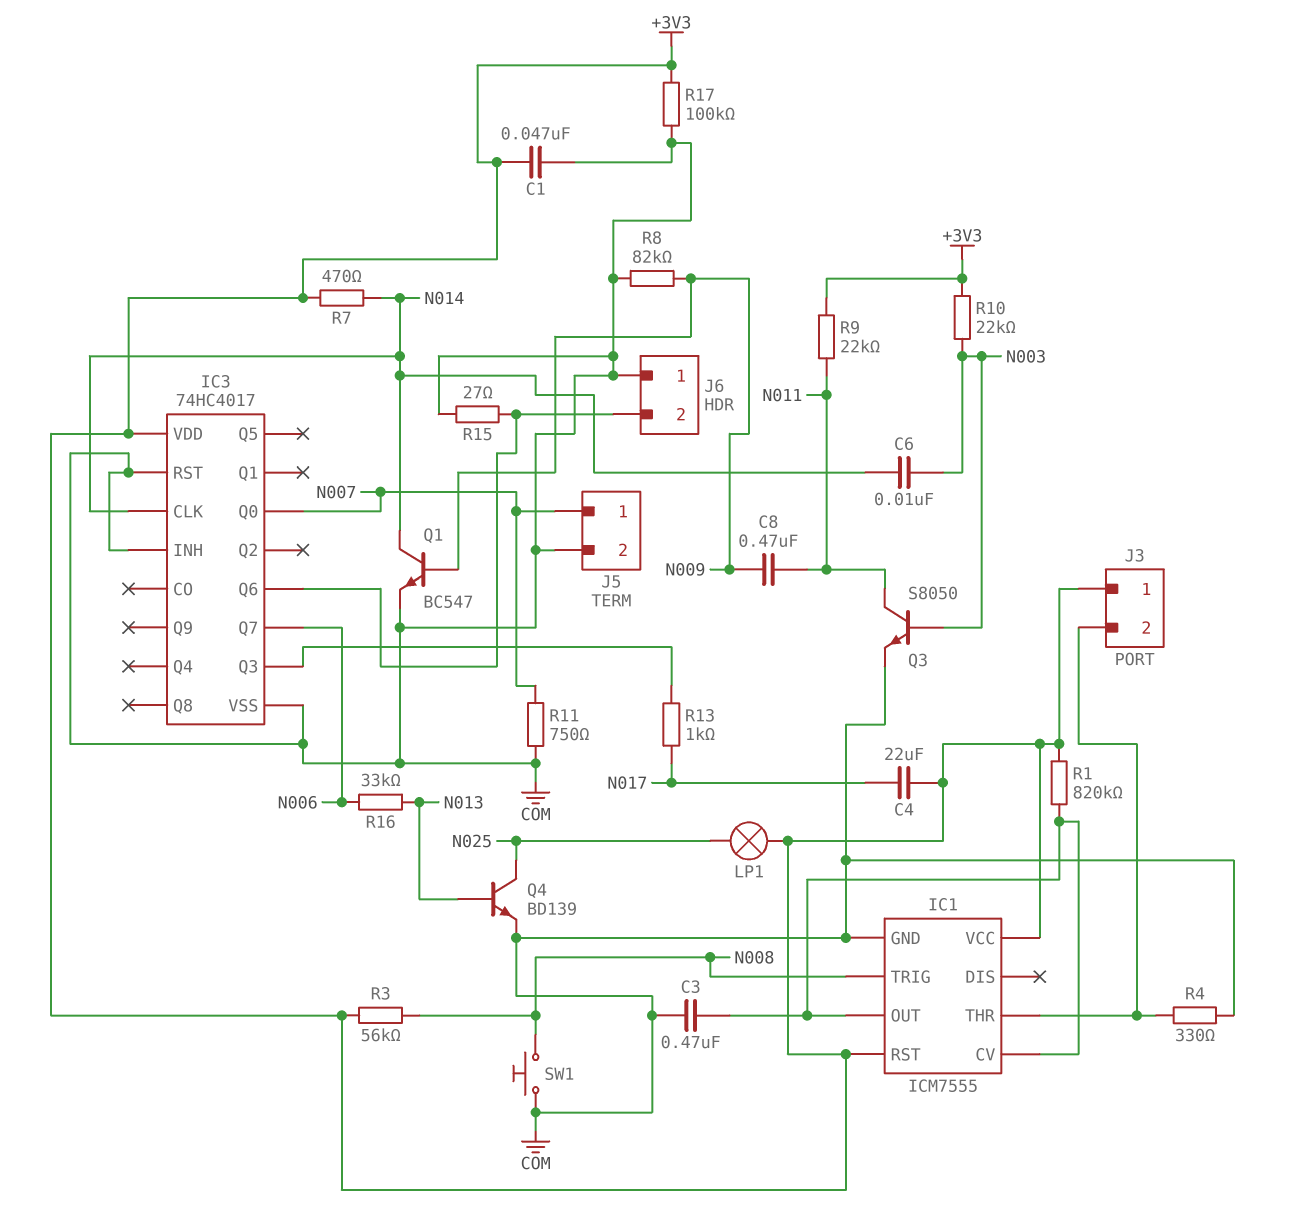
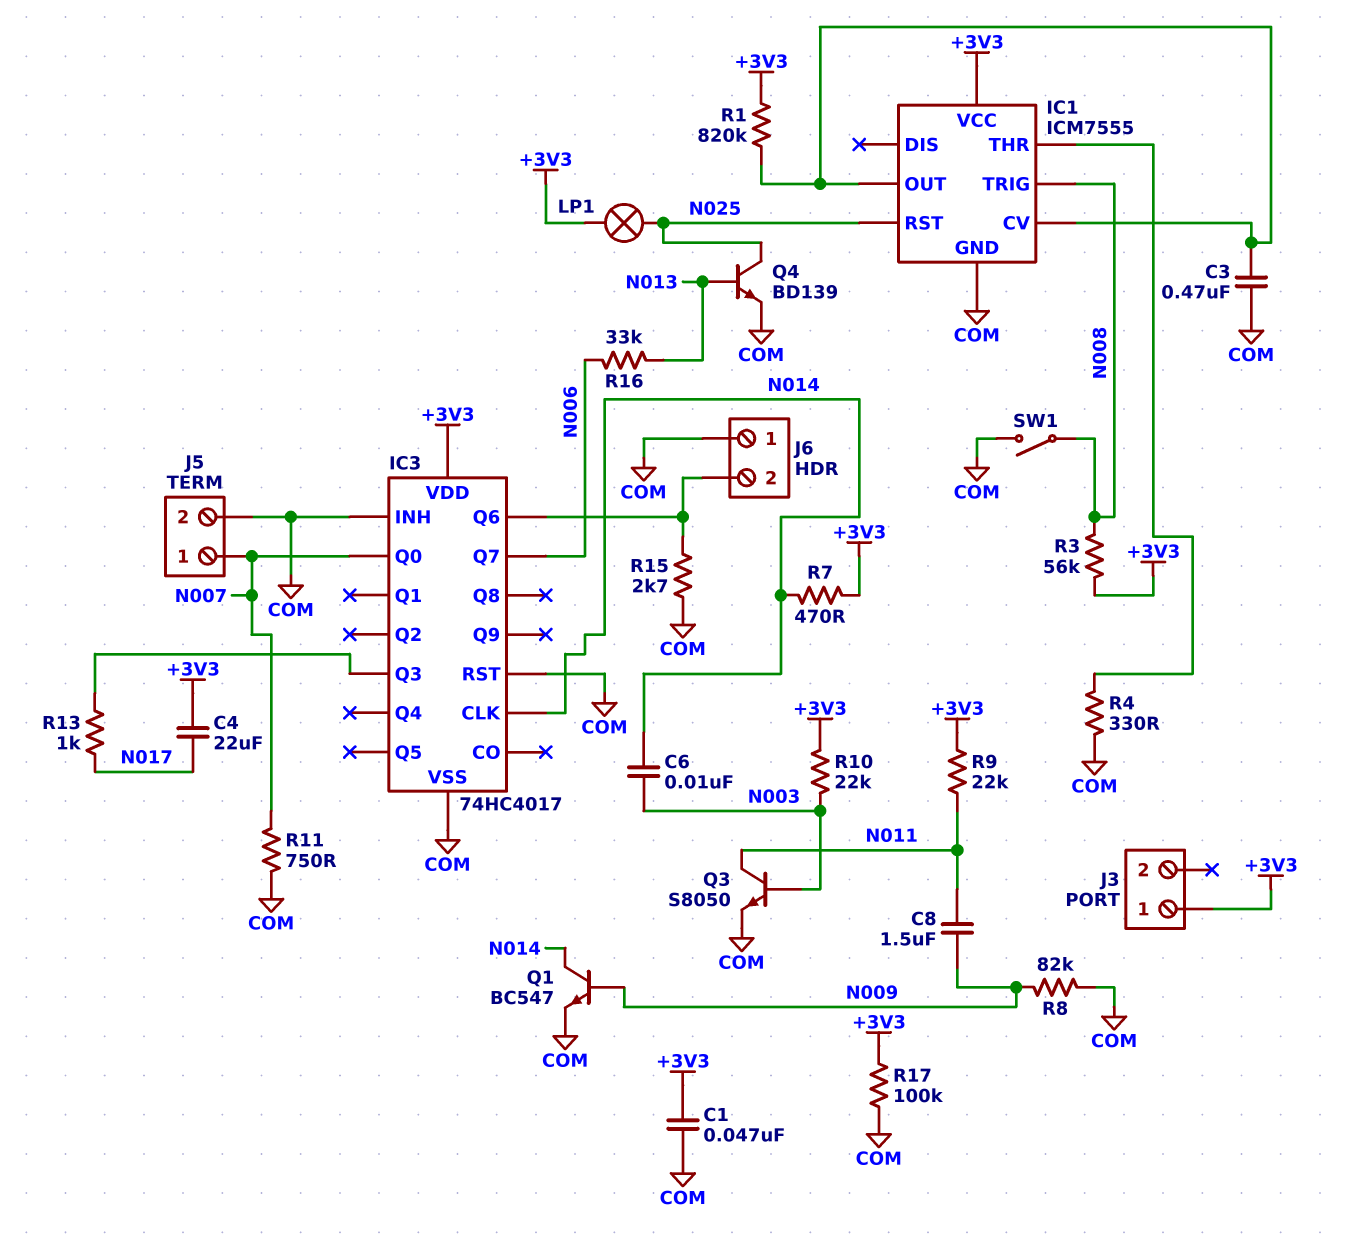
C8: 470nF (N009, N011) -> 1.5uF (N009, N011)
IC1 pin RST: +3V3 -> N025
J3 pin 2: IC1/THR -> none
R15: 27 (COM, IC3/Q6) -> 2.7k (COM, IC3/Q6)
SW1: button (COM, N008) -> switch (COM, N008)

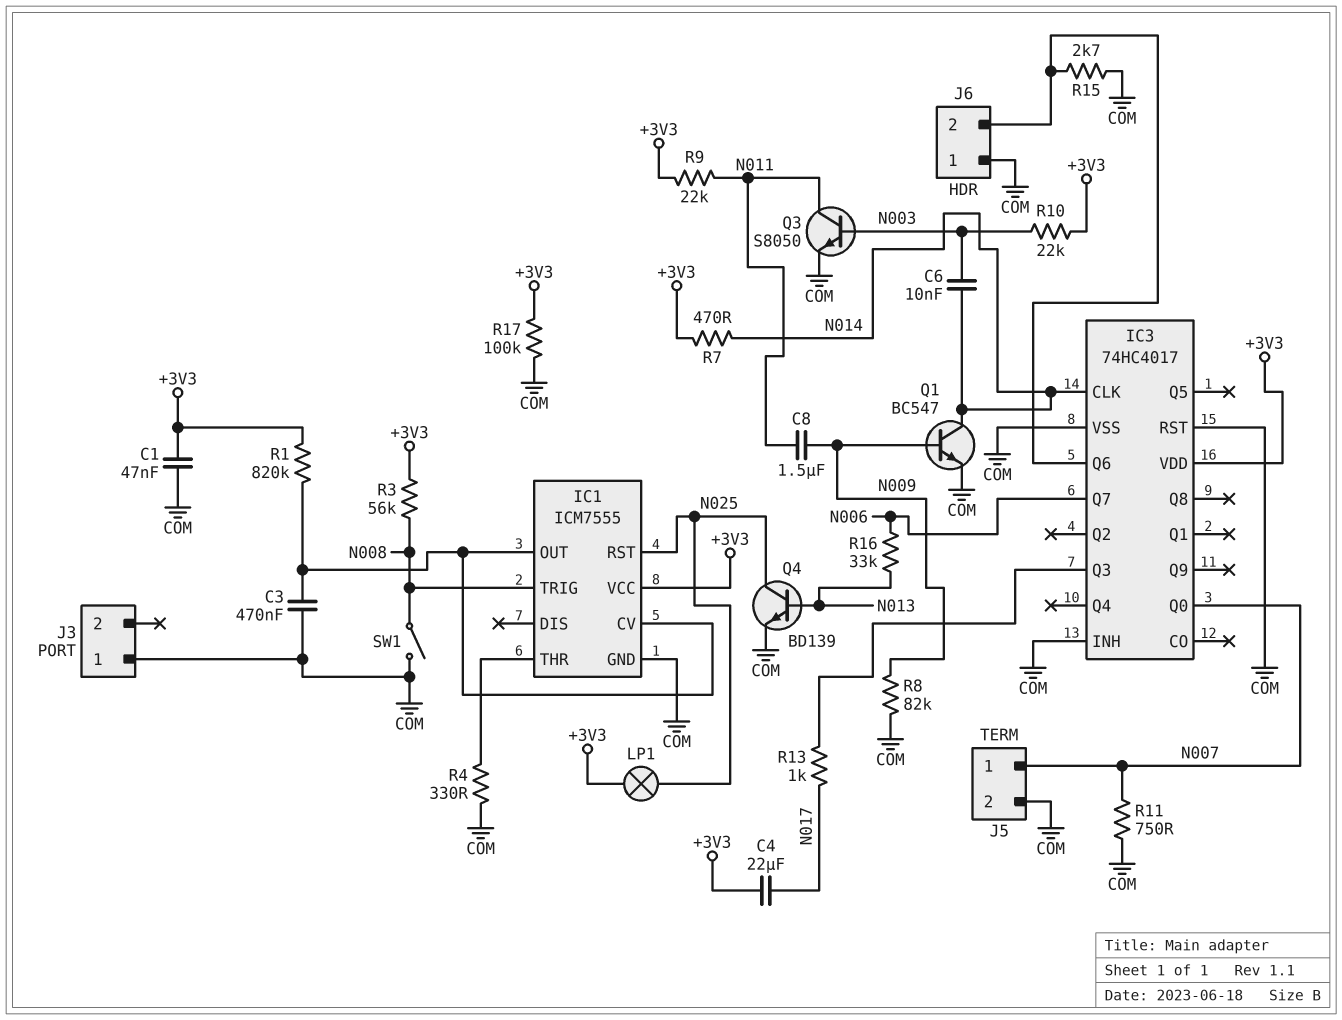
J3 pin 1: +3V3 -> COM

